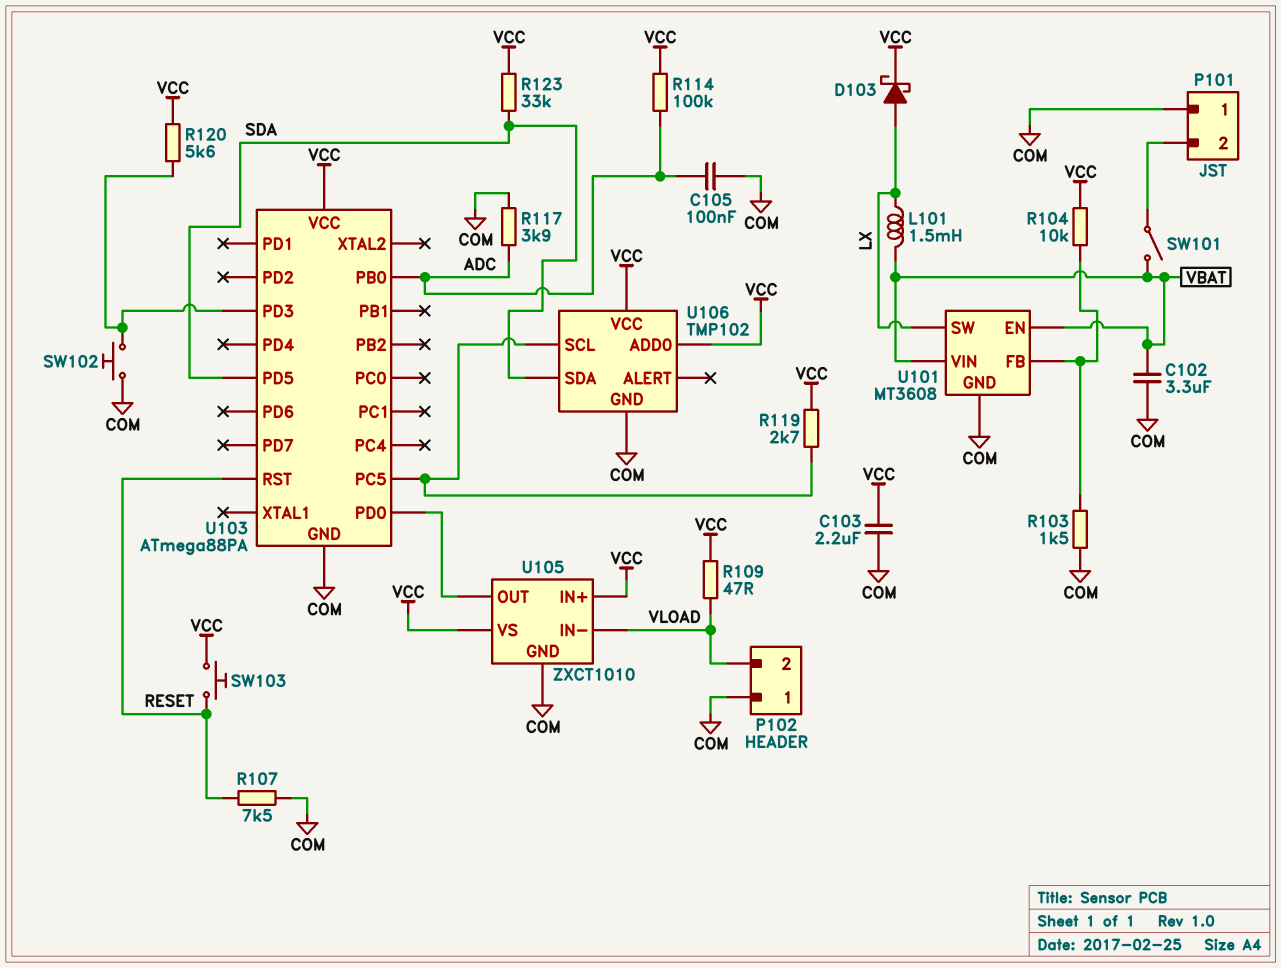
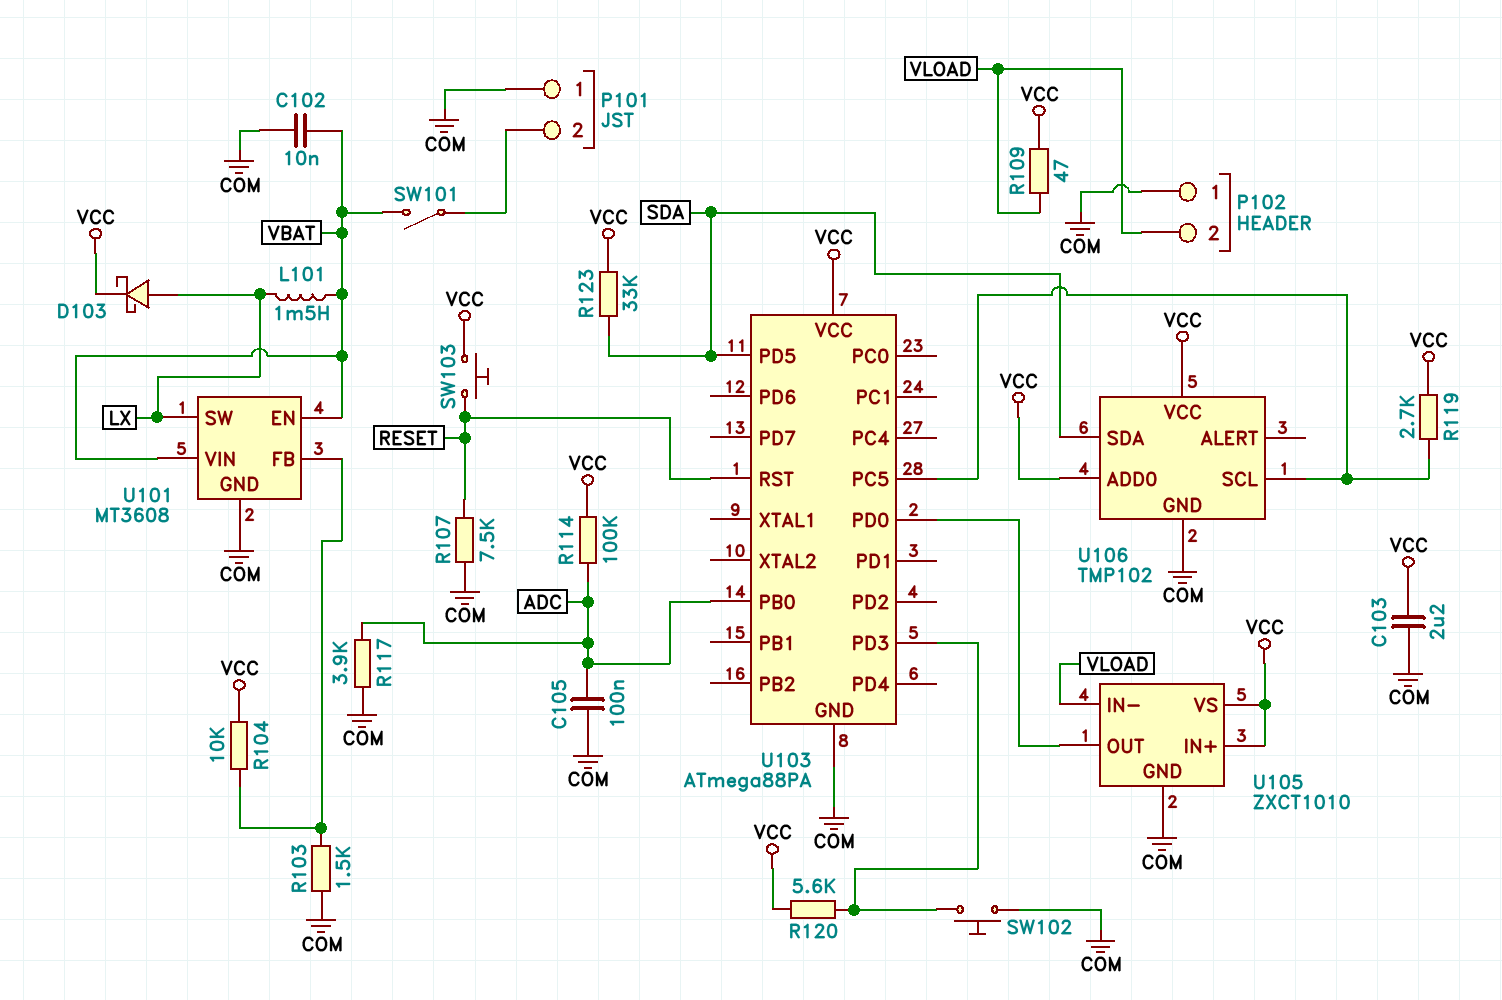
C102: 3.3uF (COM, VBAT) -> 10nF (COM, VBAT)

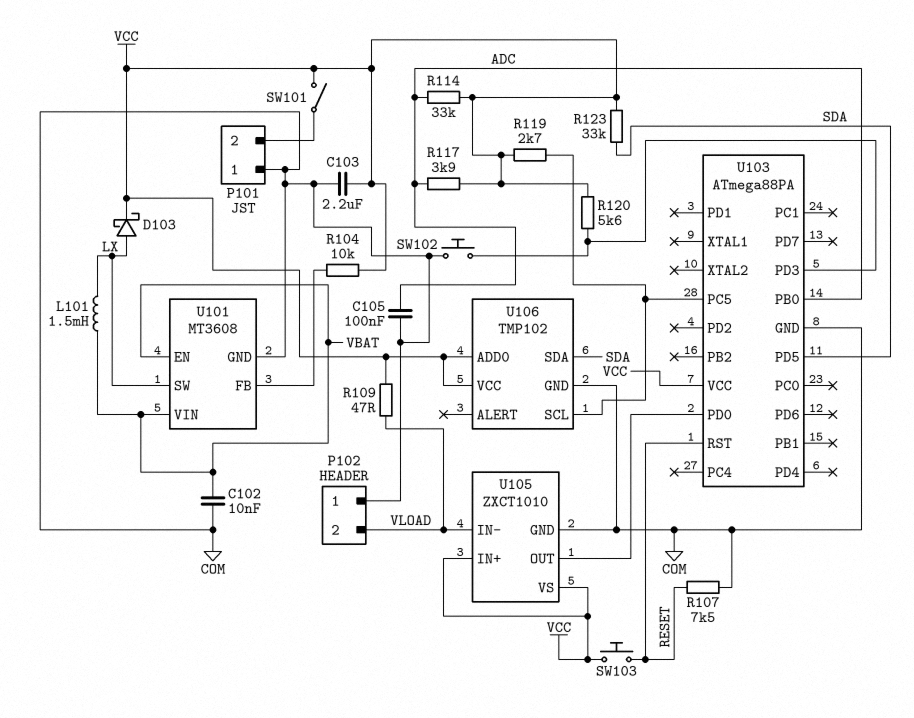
R103: 1.5k (COM, U101/FB) -> none
R114: 100k (ADC, VCC) -> 33k (ADC, VCC)
R117: 3.9k (ADC, COM) -> 3.9k (ADC, VCC)
SW101: switch (P101/2, VBAT) -> switch (P101/2, VCC)

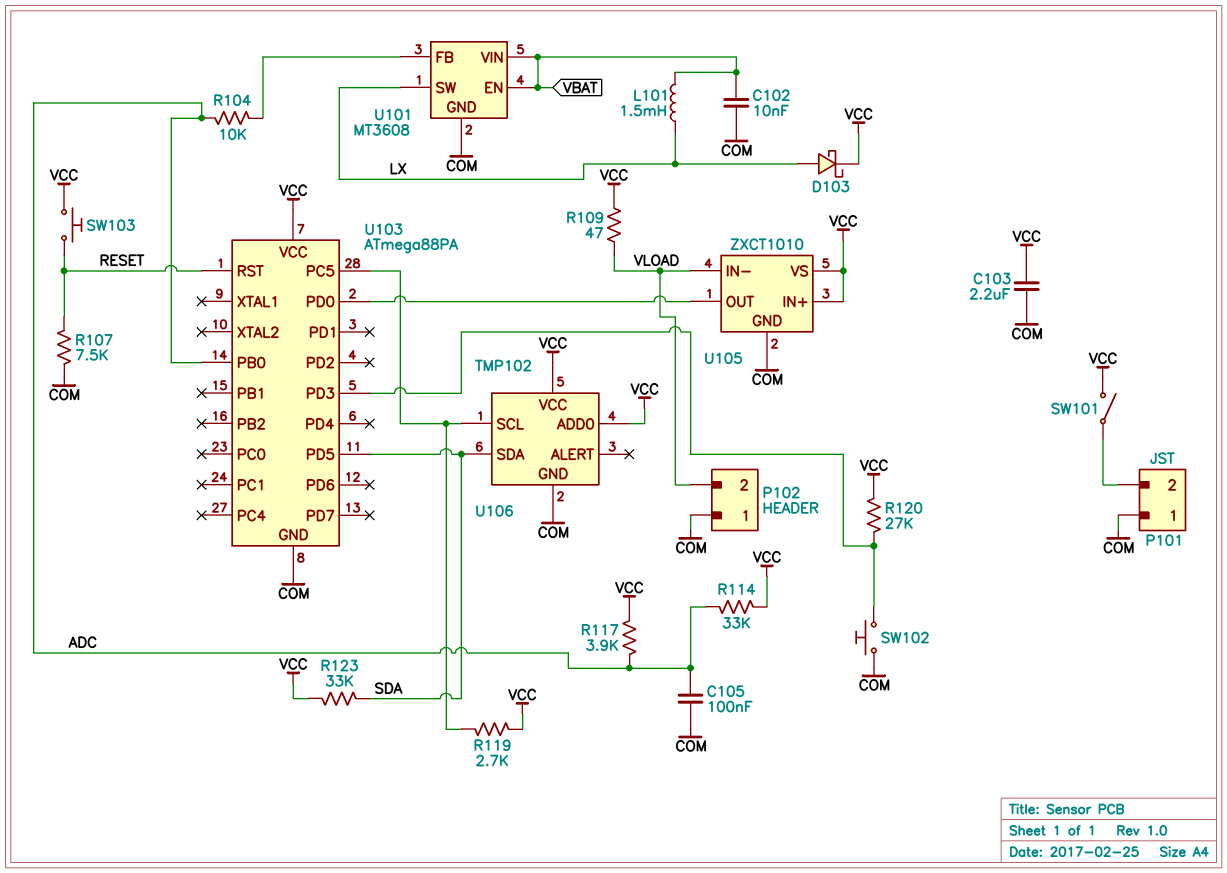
R104: 10k (U101/FB, VCC) -> 10k (ADC, U101/FB)
R120: 5.6k (U103/PD3, VCC) -> 27k (U103/PD3, VCC)

